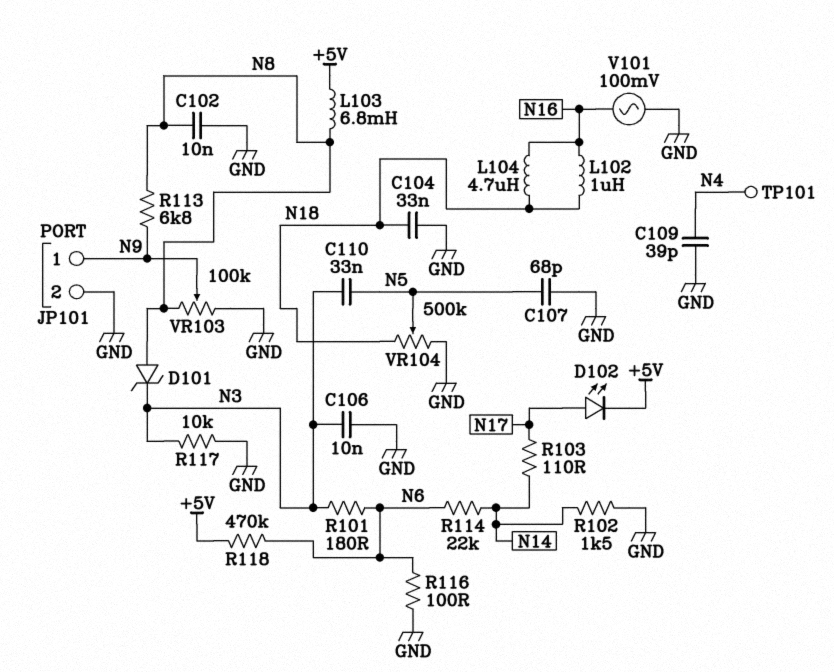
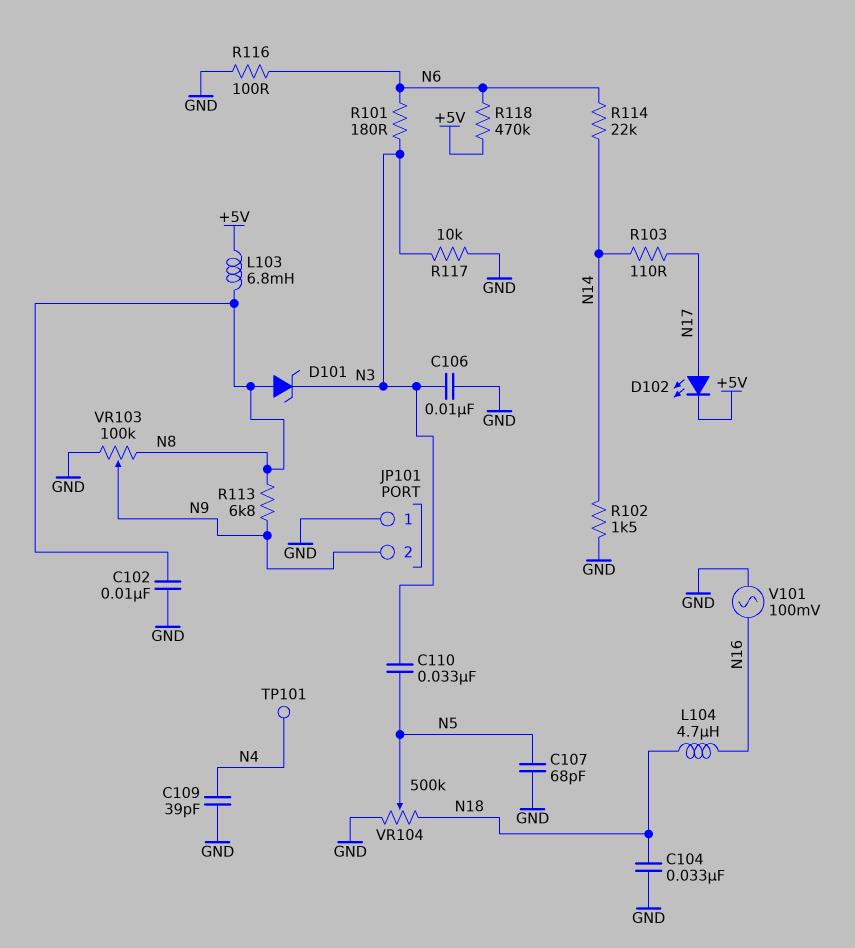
JP101 pin 1: N9 -> GND
JP101 pin 2: GND -> N9
L102: 1uH (N16, N18) -> none

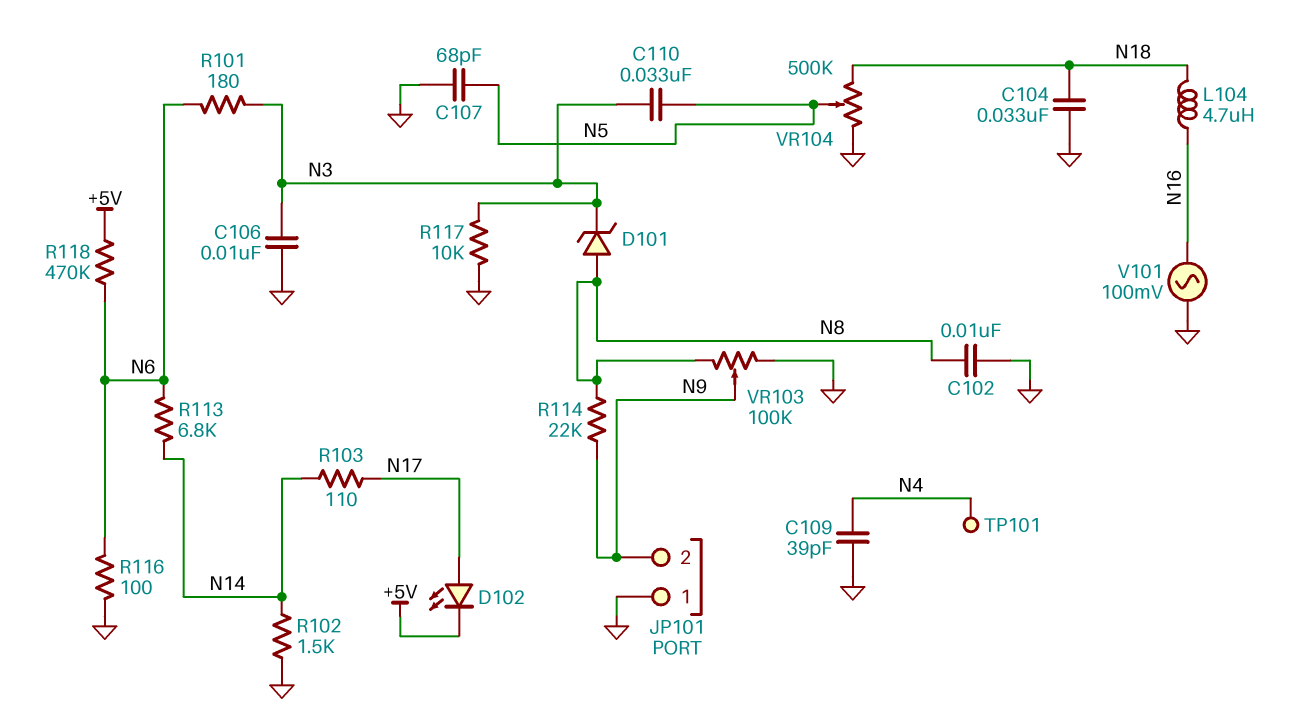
L103: 6.8mH (+5V, N8) -> none
R113: 6.8k (N8, N9) -> 6.8k (N6, N14)
R114: 22k (N6, N14) -> 22k (N8, N9)

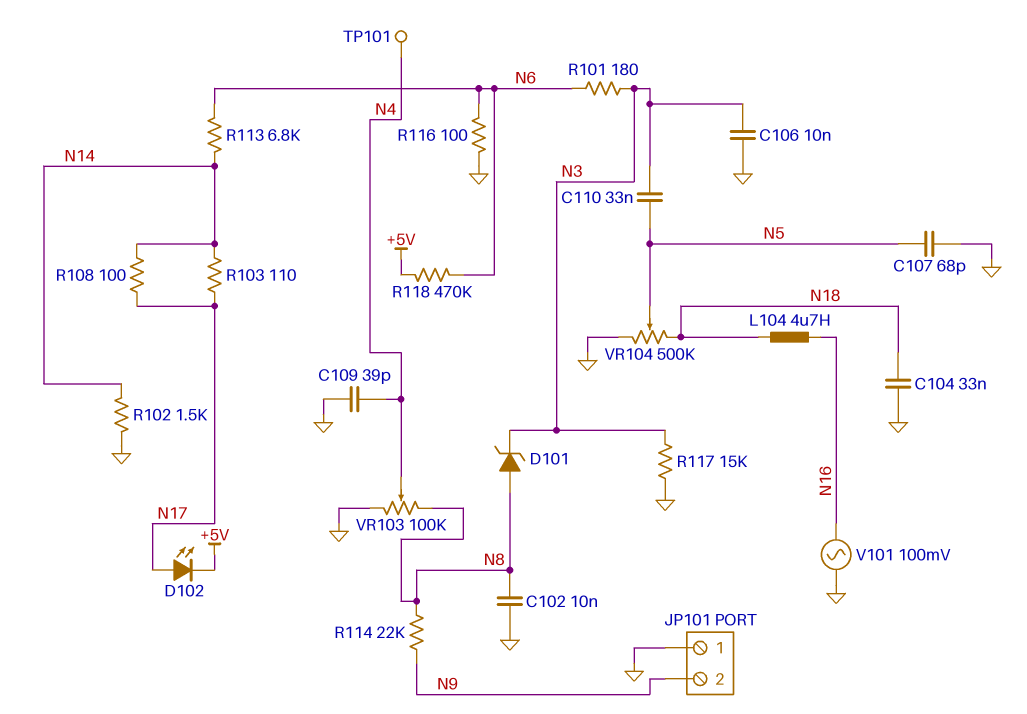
R108: none -> 100 (N14, N17)
R117: 10k (GND, N3) -> 15k (GND, N3)
VR103: 100k (GND, N8, wiper N9) -> 100k (GND, N8, wiper N4)

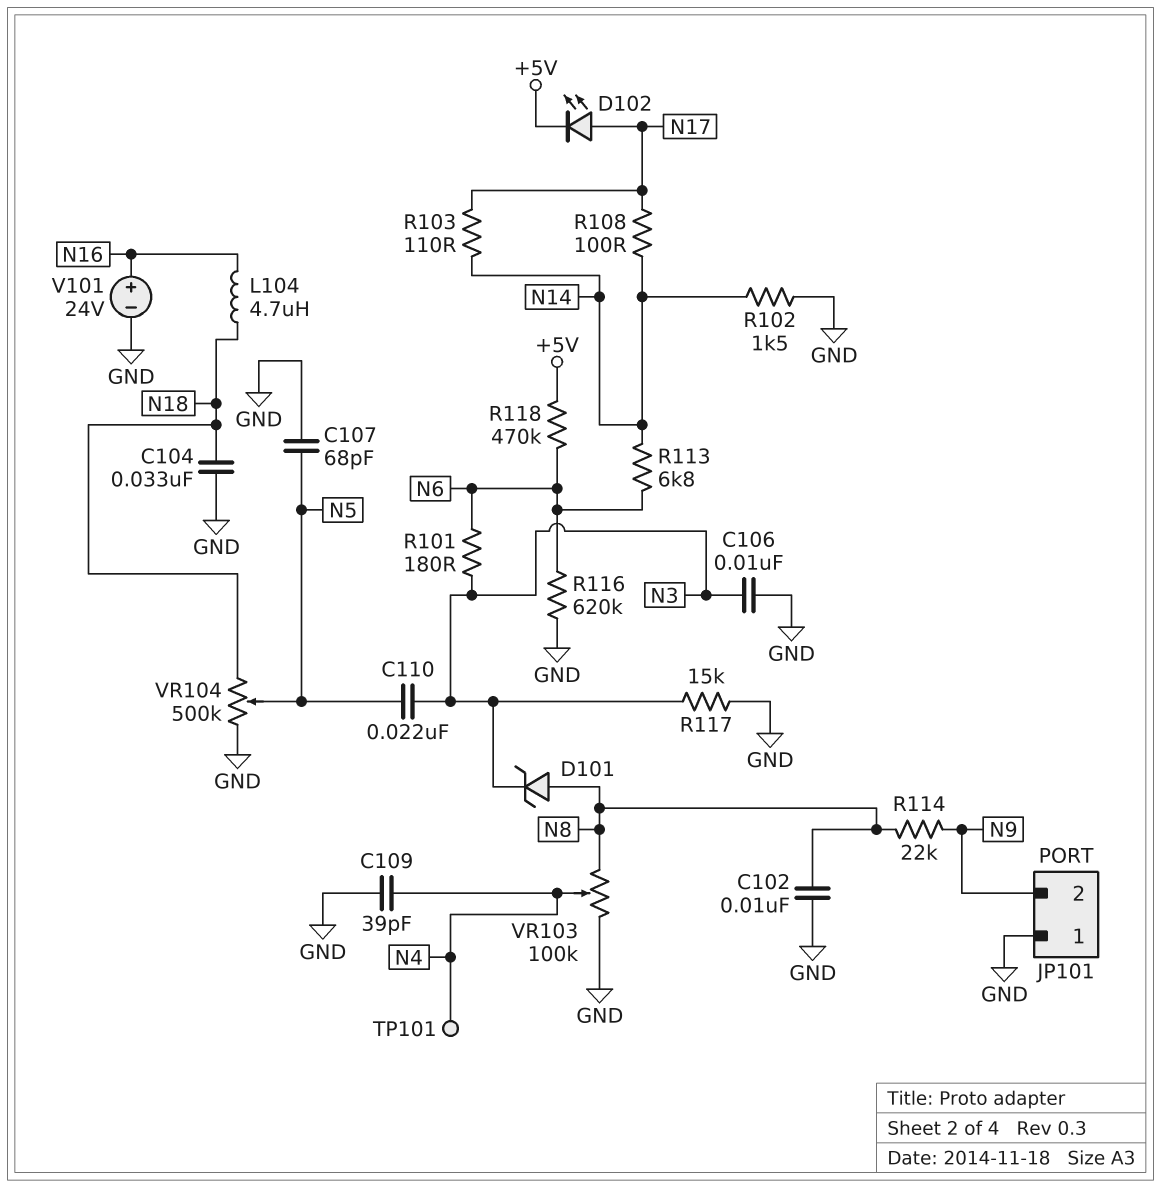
C110: 33nF (N3, N5) -> 22nF (N3, N5)
R116: 100 (GND, N6) -> 620k (GND, N6)
V101: AC 100mV (GND, N16) -> 24V (plus N16, minus GND)

